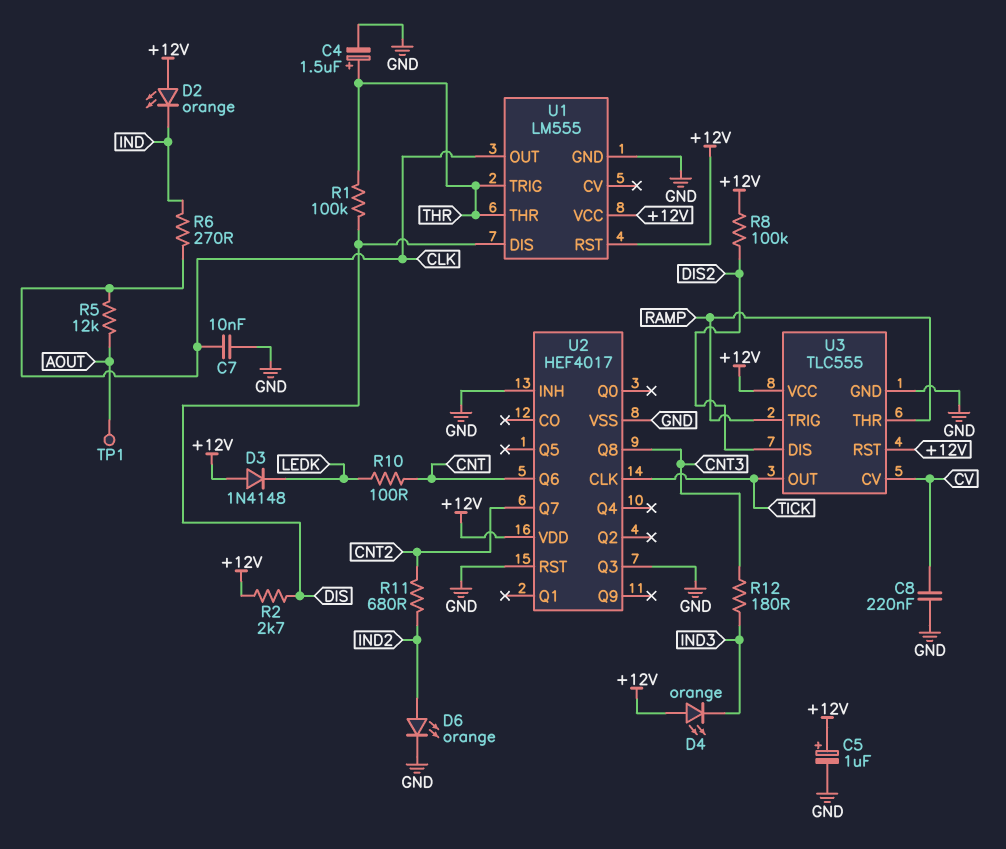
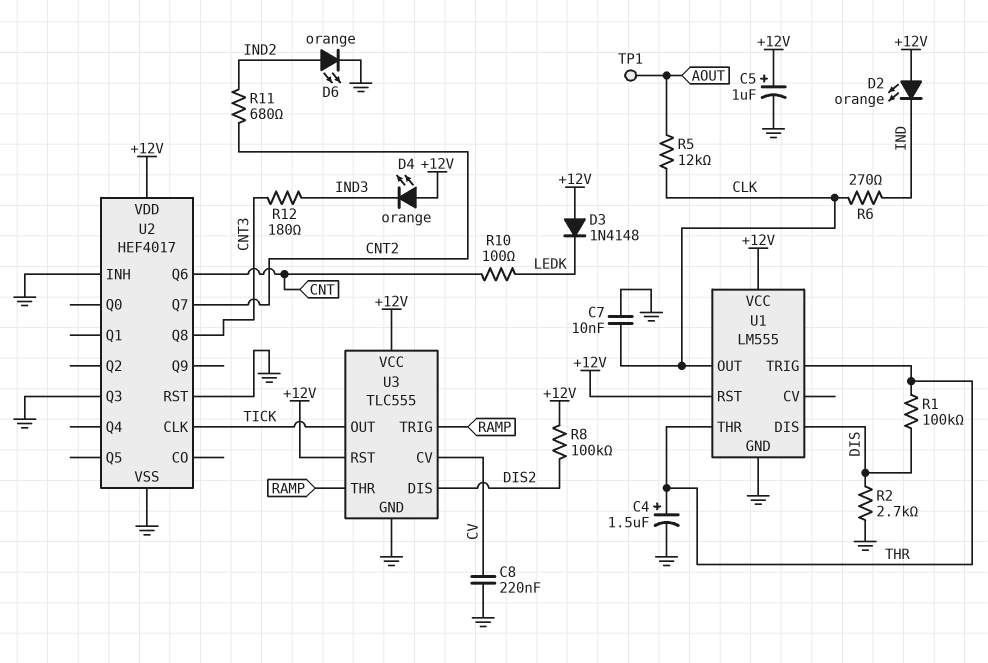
R2: 2.7k (+12V, DIS) -> 2.7k (DIS, GND)

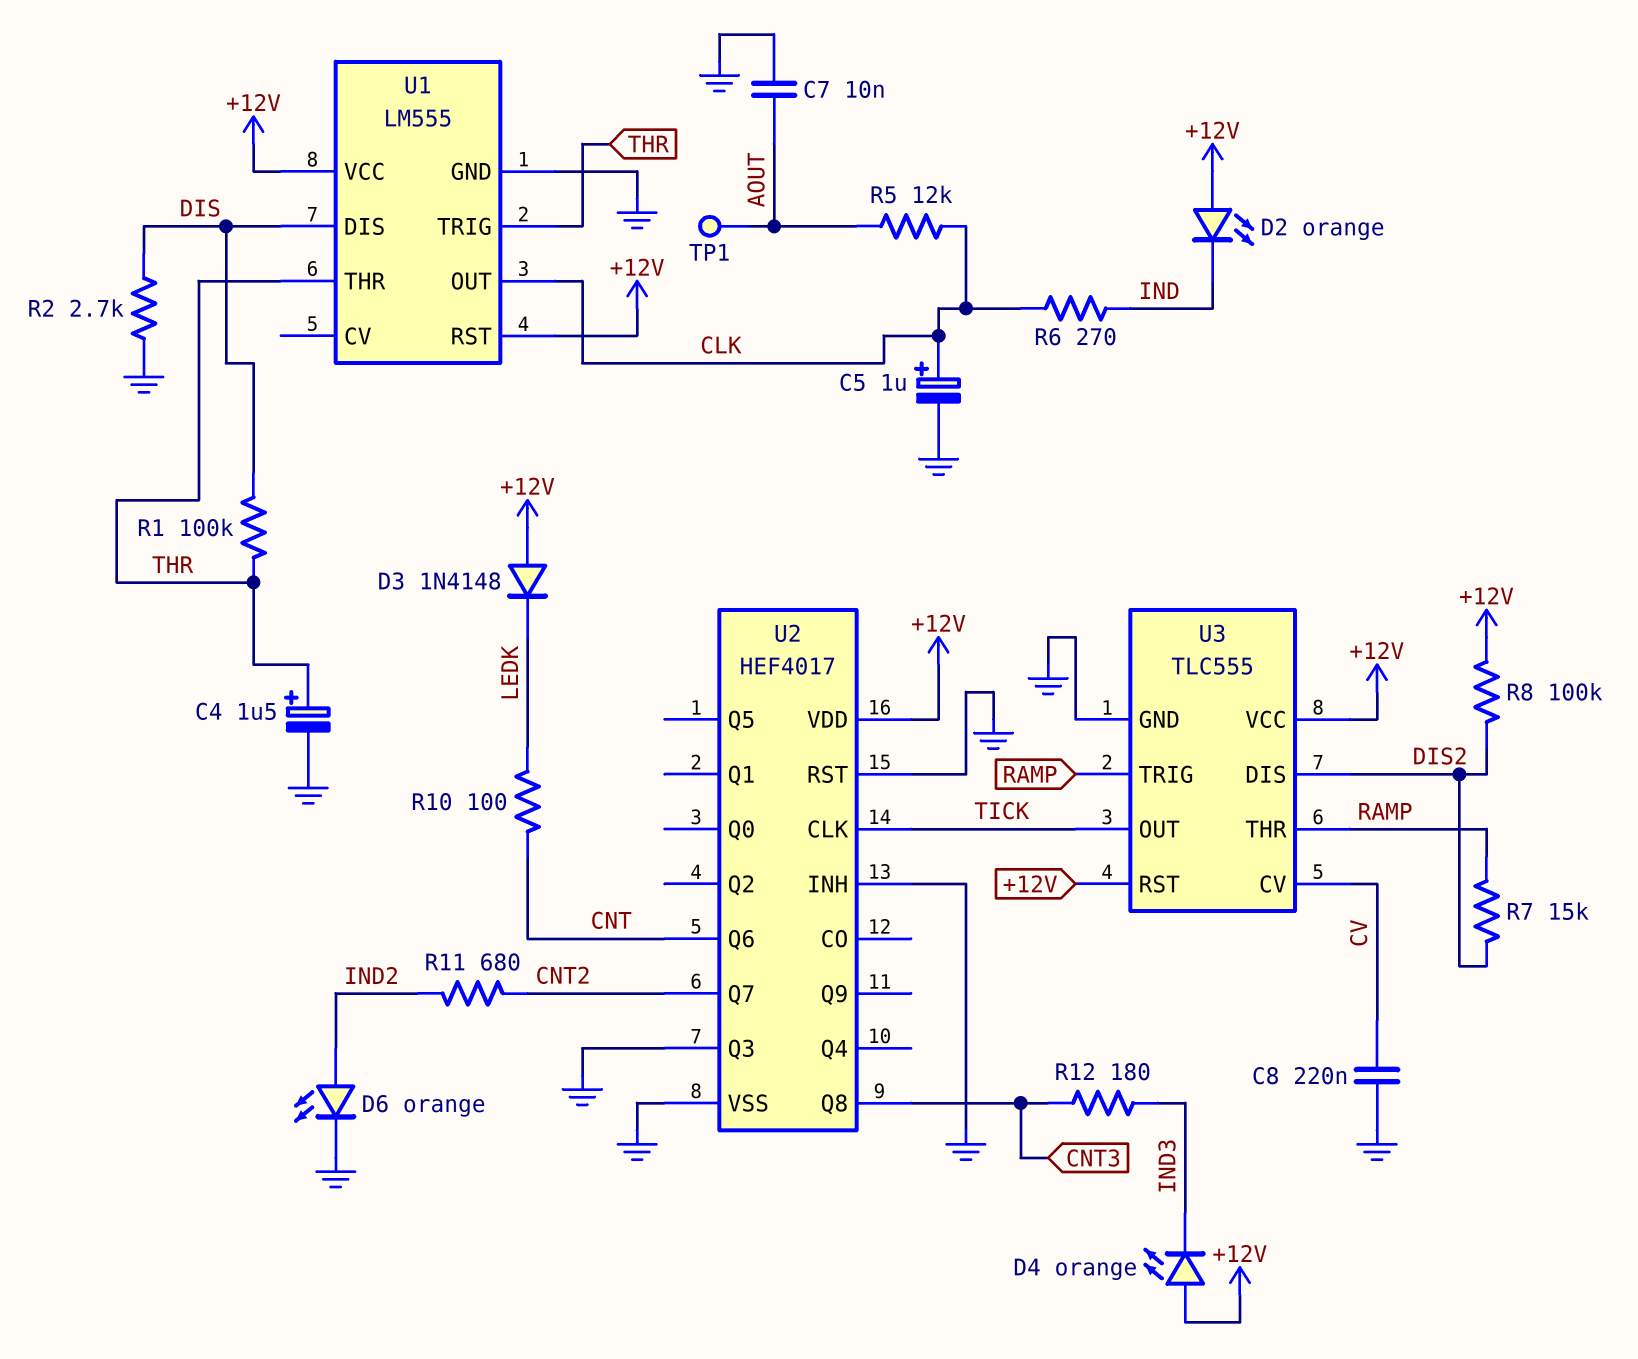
C5: 1uF (plus +12V, minus GND) -> 1uF (plus CLK, minus GND)
C7: 10nF (CLK, GND) -> 10nF (AOUT, GND)
R7: none -> 15k (DIS2, RAMP)

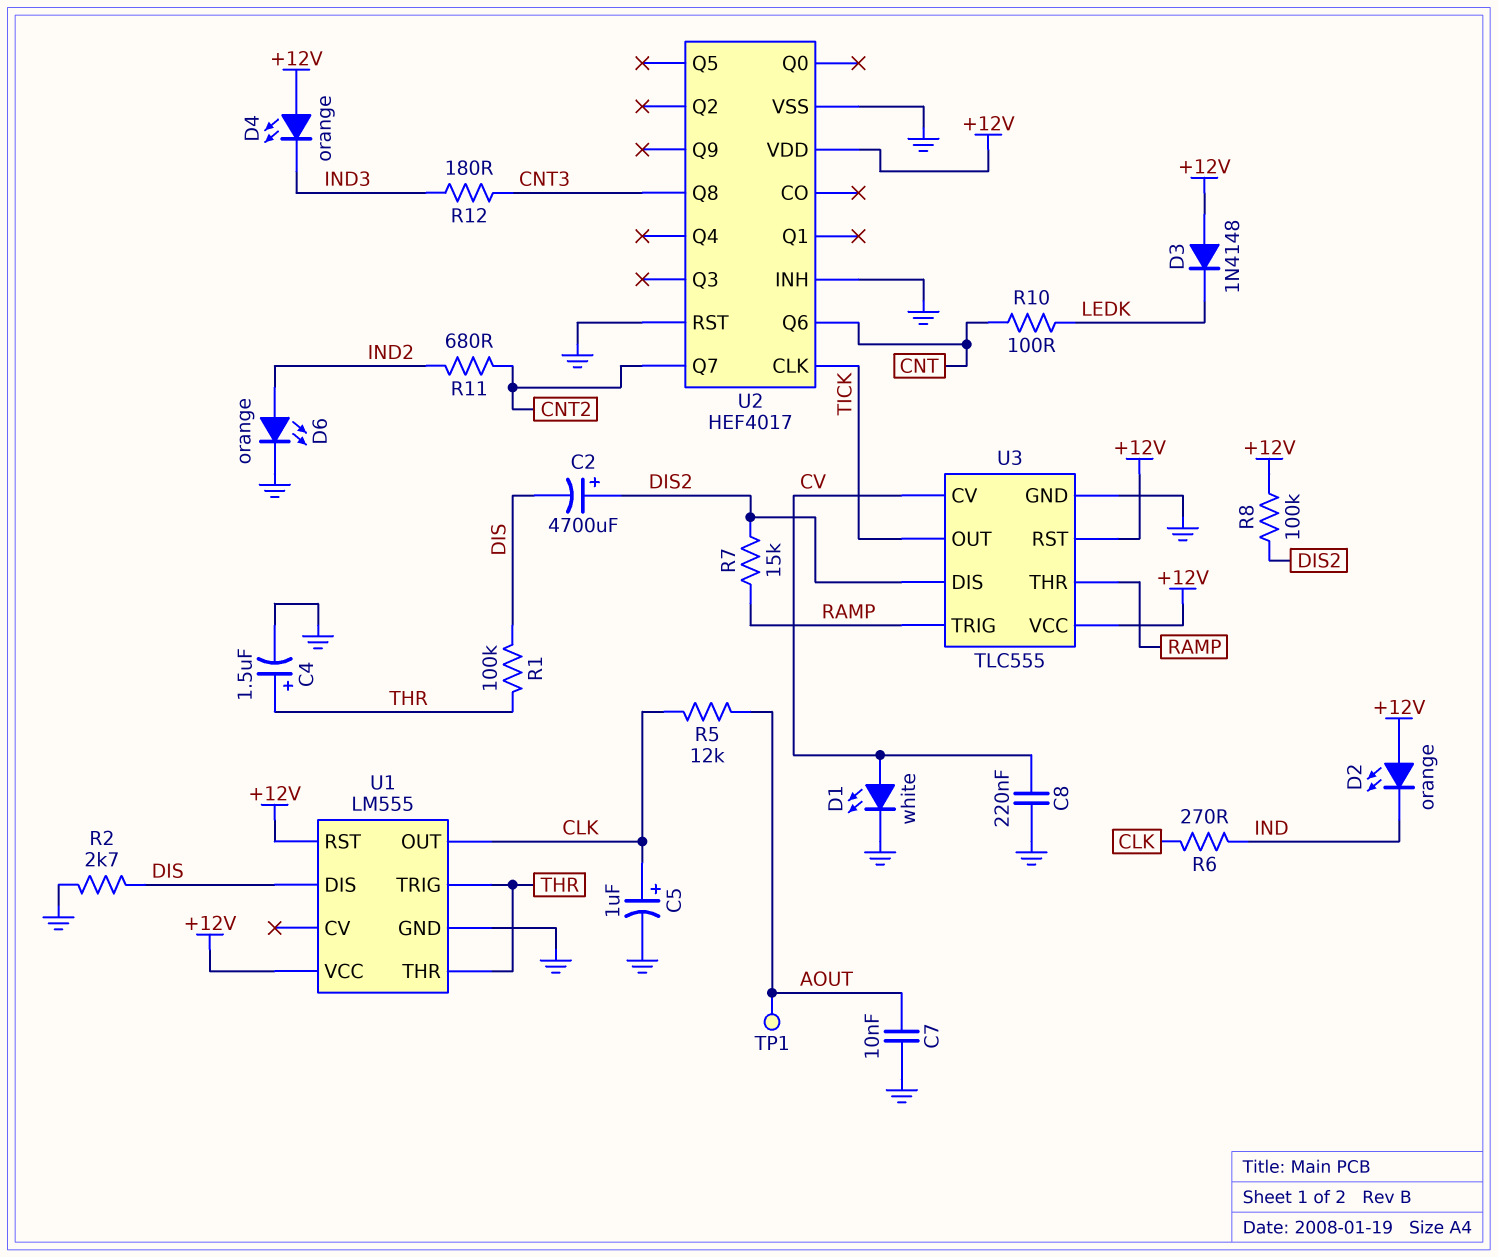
C2: none -> 4700uF (plus DIS2, minus DIS)
D1: none -> LED white (A CV, K GND)
U2 pin Q3: GND -> none

